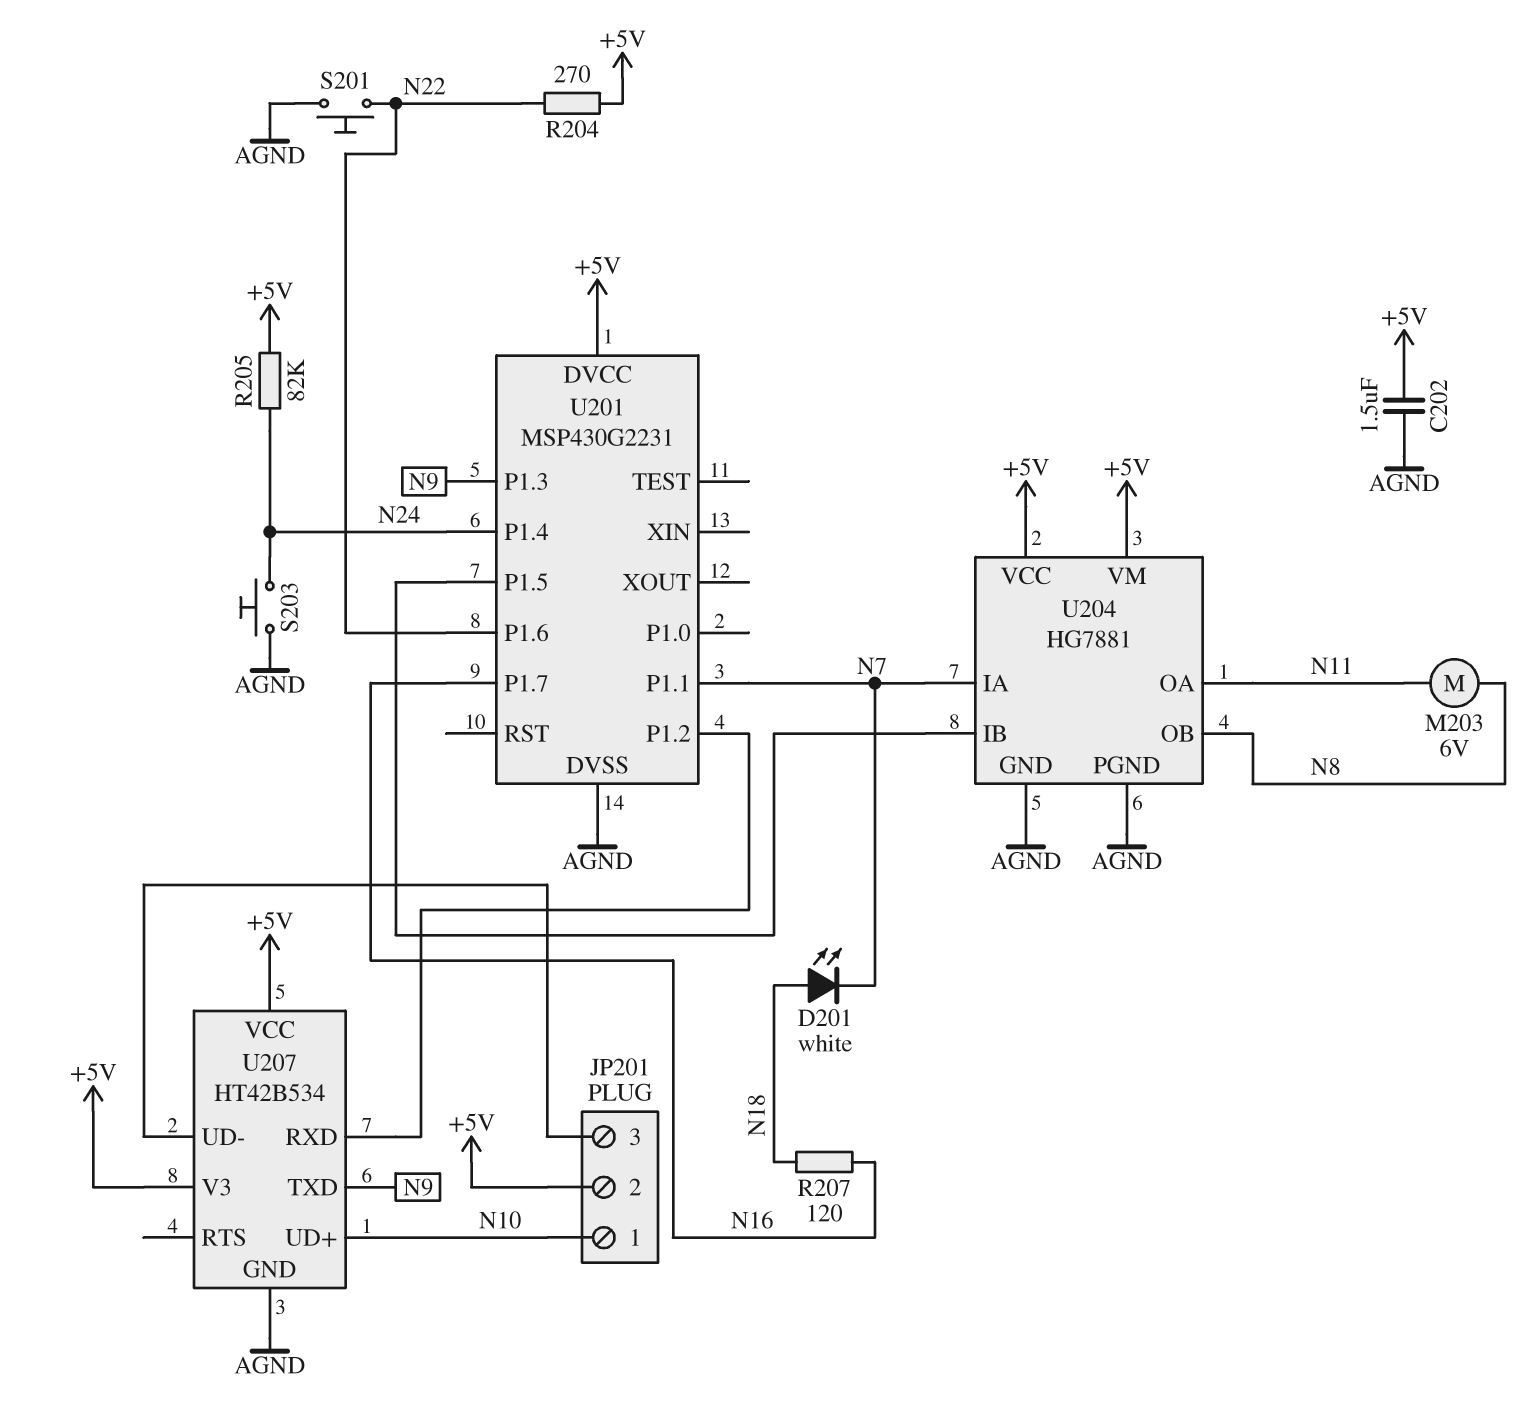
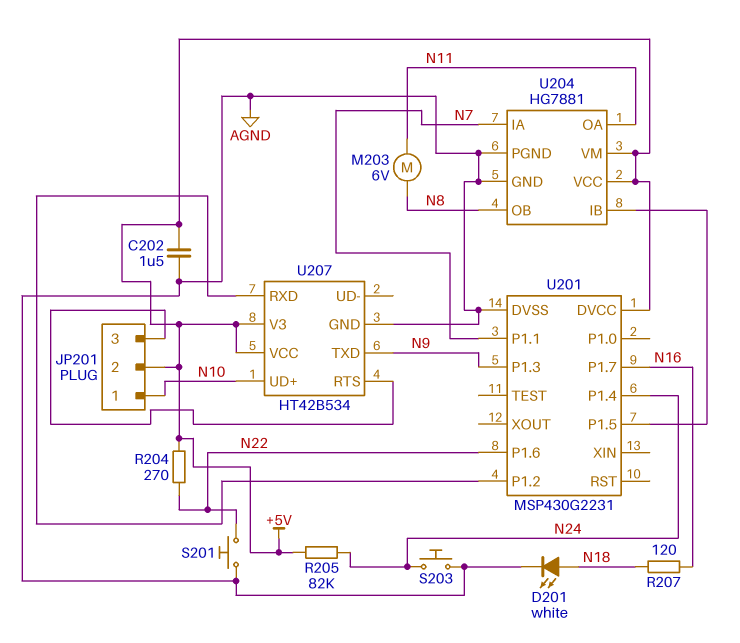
D201: LED white (A N18, K N7) -> LED white (A N18, K AGND)
U207 pin RTS: none -> JP201/3
U207 pin UD-: JP201/3 -> none

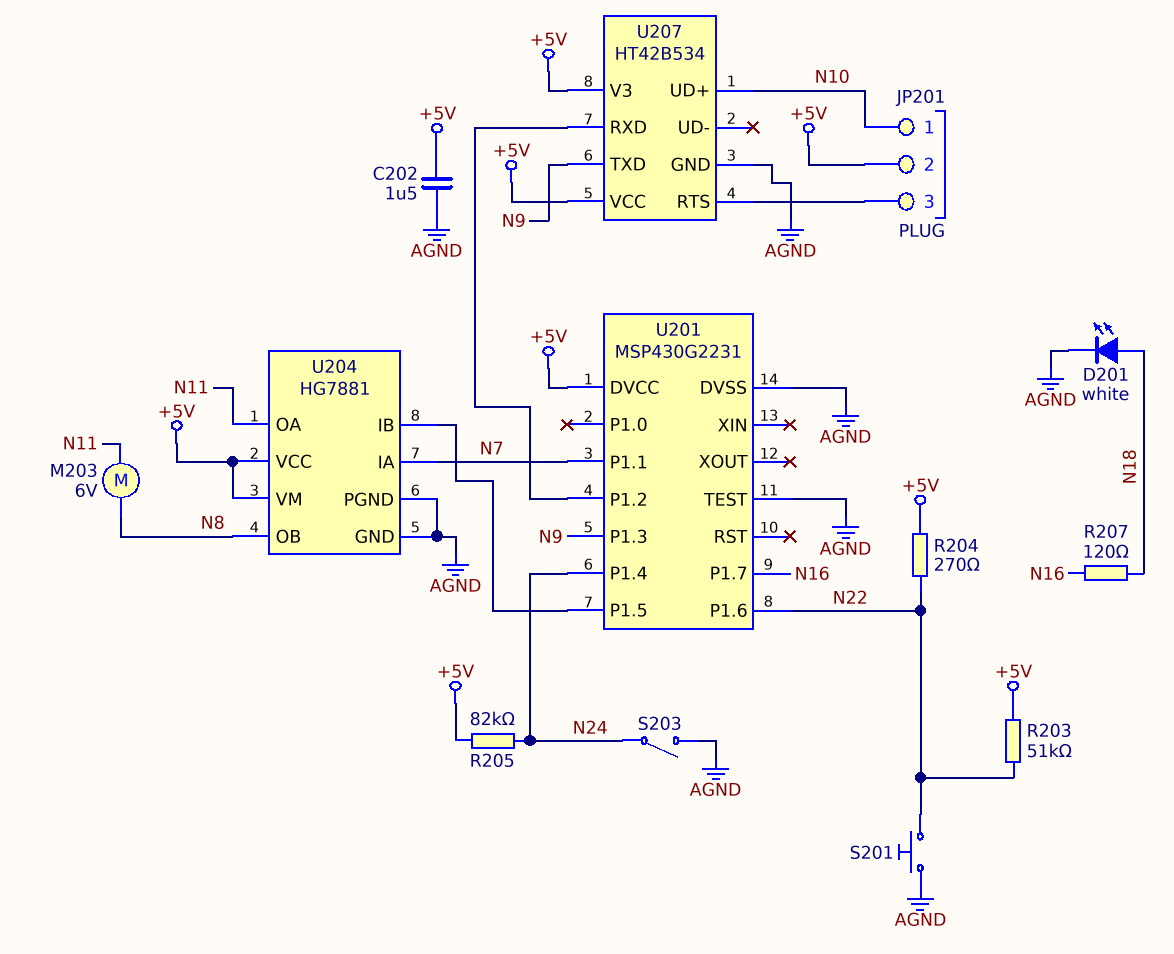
R203: none -> 51k (+5V, N22)
S203: button (AGND, N24) -> switch (AGND, N24)
U201 pin TEST: none -> AGND

